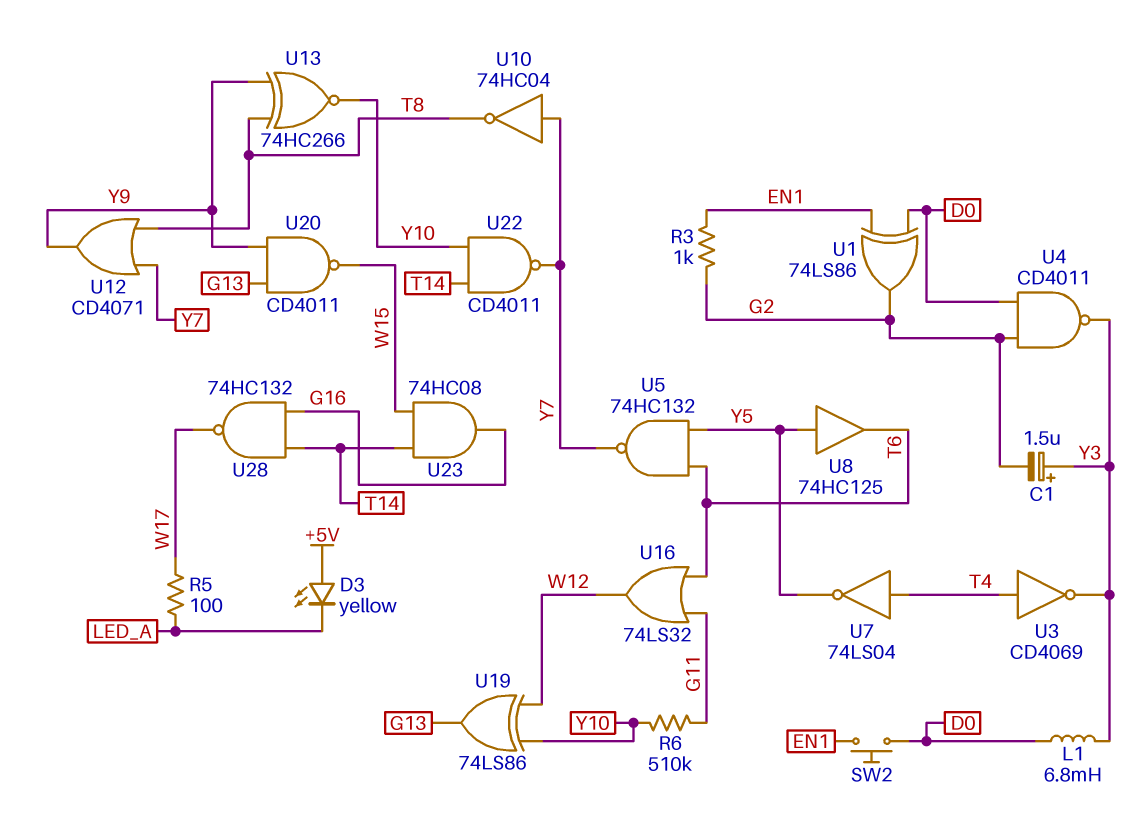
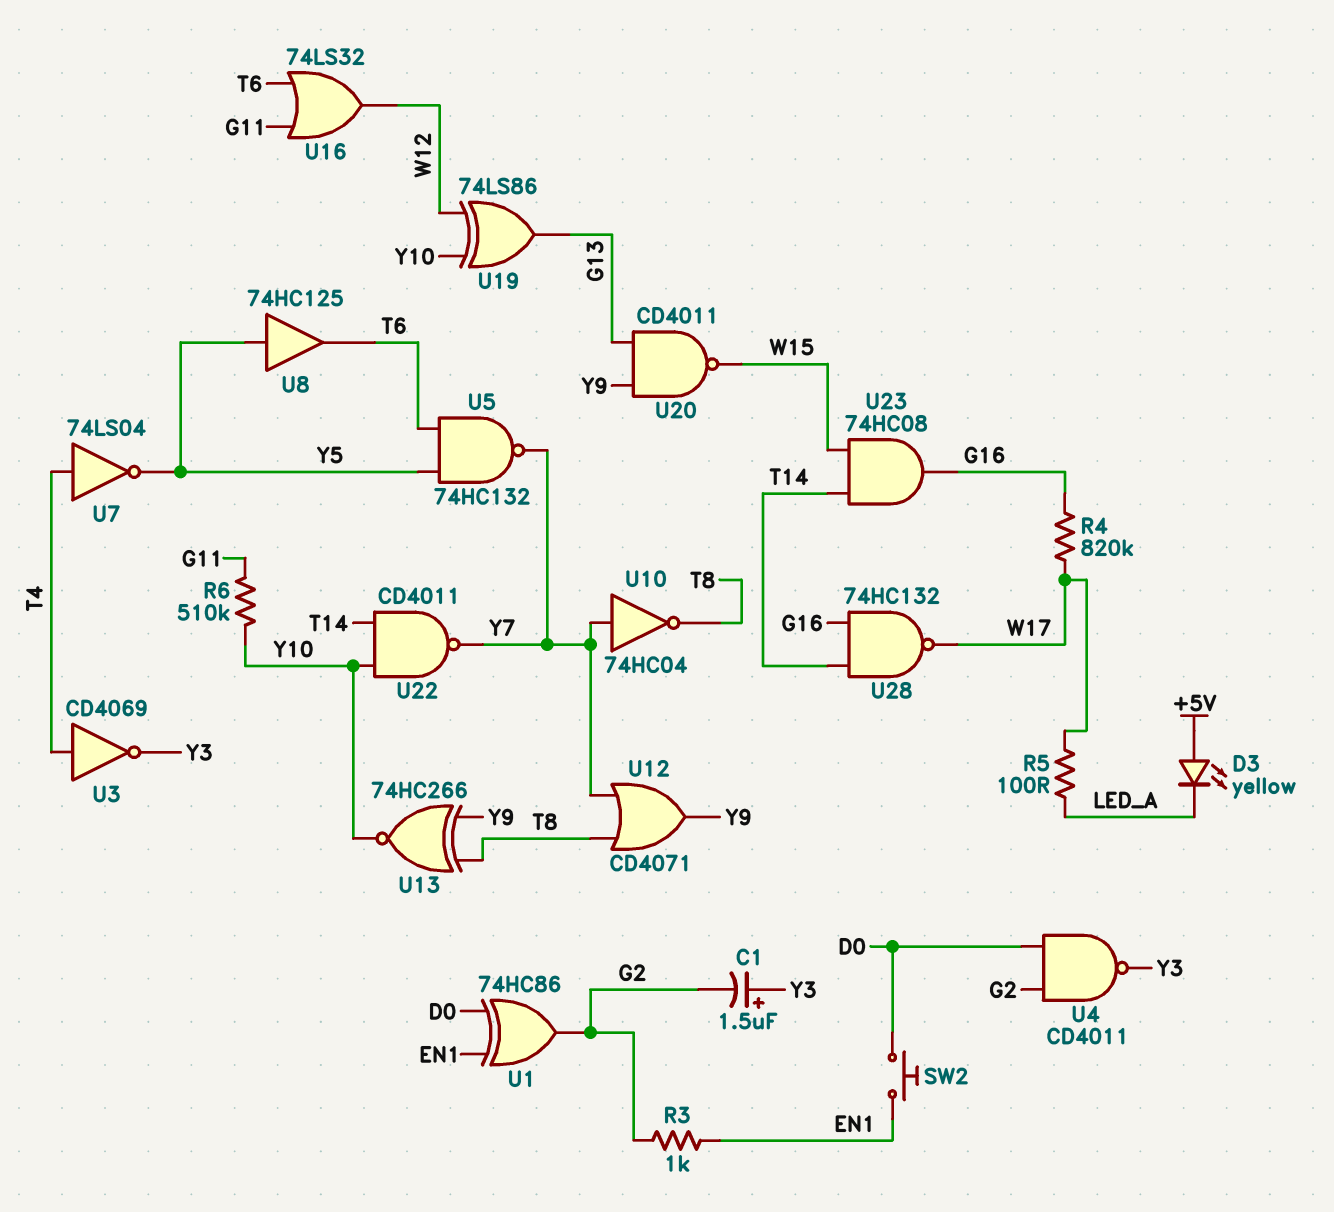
L1: 6.8mH (D0, Y3) -> none
R4: none -> 820k (G16, W17)
U1: XOR 74LS86 (in D0, in EN1, out G2) -> XOR 74HC86 (in D0, in EN1, out G2)

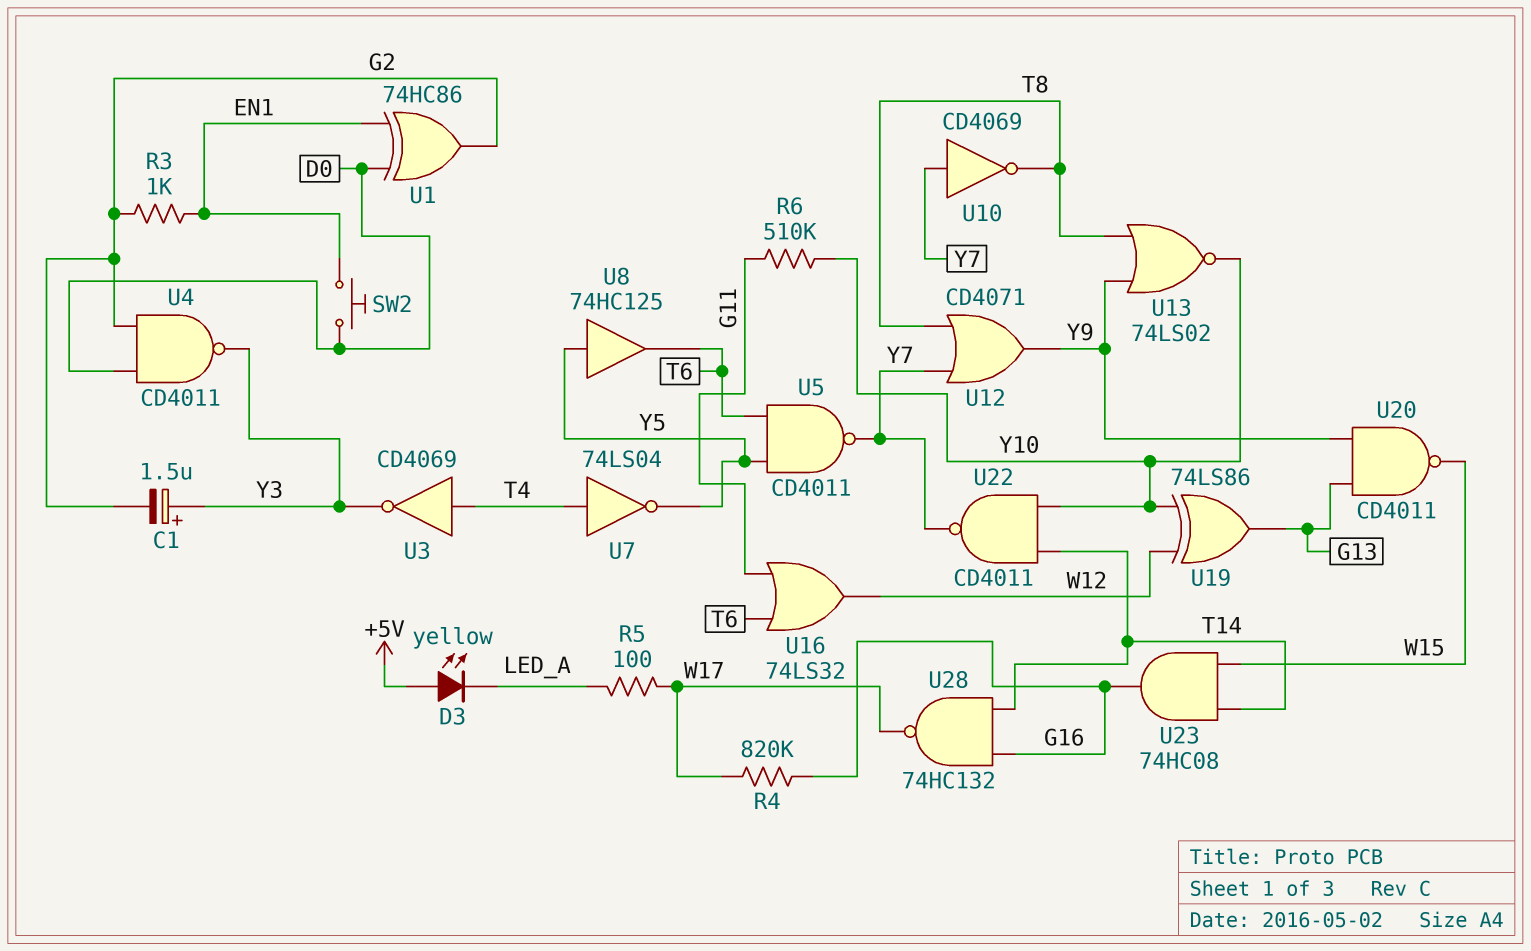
U5: NAND 74HC132 (in T6, in Y5, out Y7) -> NAND CD4011 (in T6, in Y5, out Y7)
U10: NOT 74HC04 (in Y7, out T8) -> NOT CD4069 (in Y7, out T8)
U13: XNOR 74HC266 (in T8, in Y9, out Y10) -> NOR 74LS02 (in T8, in Y9, out Y10)

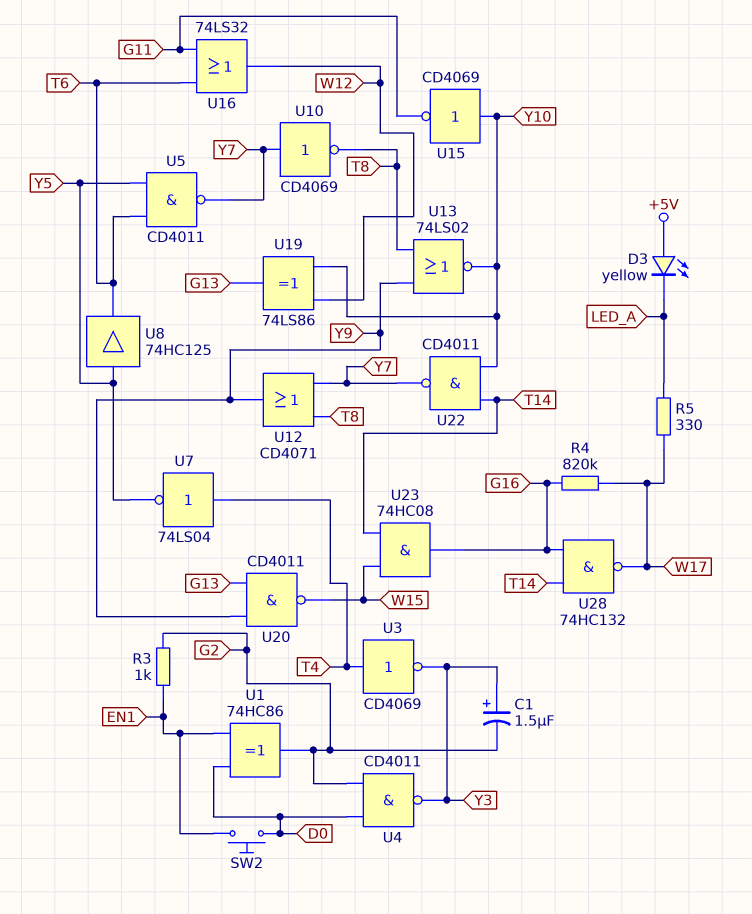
R5: 100 (LED_A, W17) -> 330 (LED_A, W17)
R6: 510k (G11, Y10) -> none
U15: none -> NOT CD4069 (in Y10, out G11)

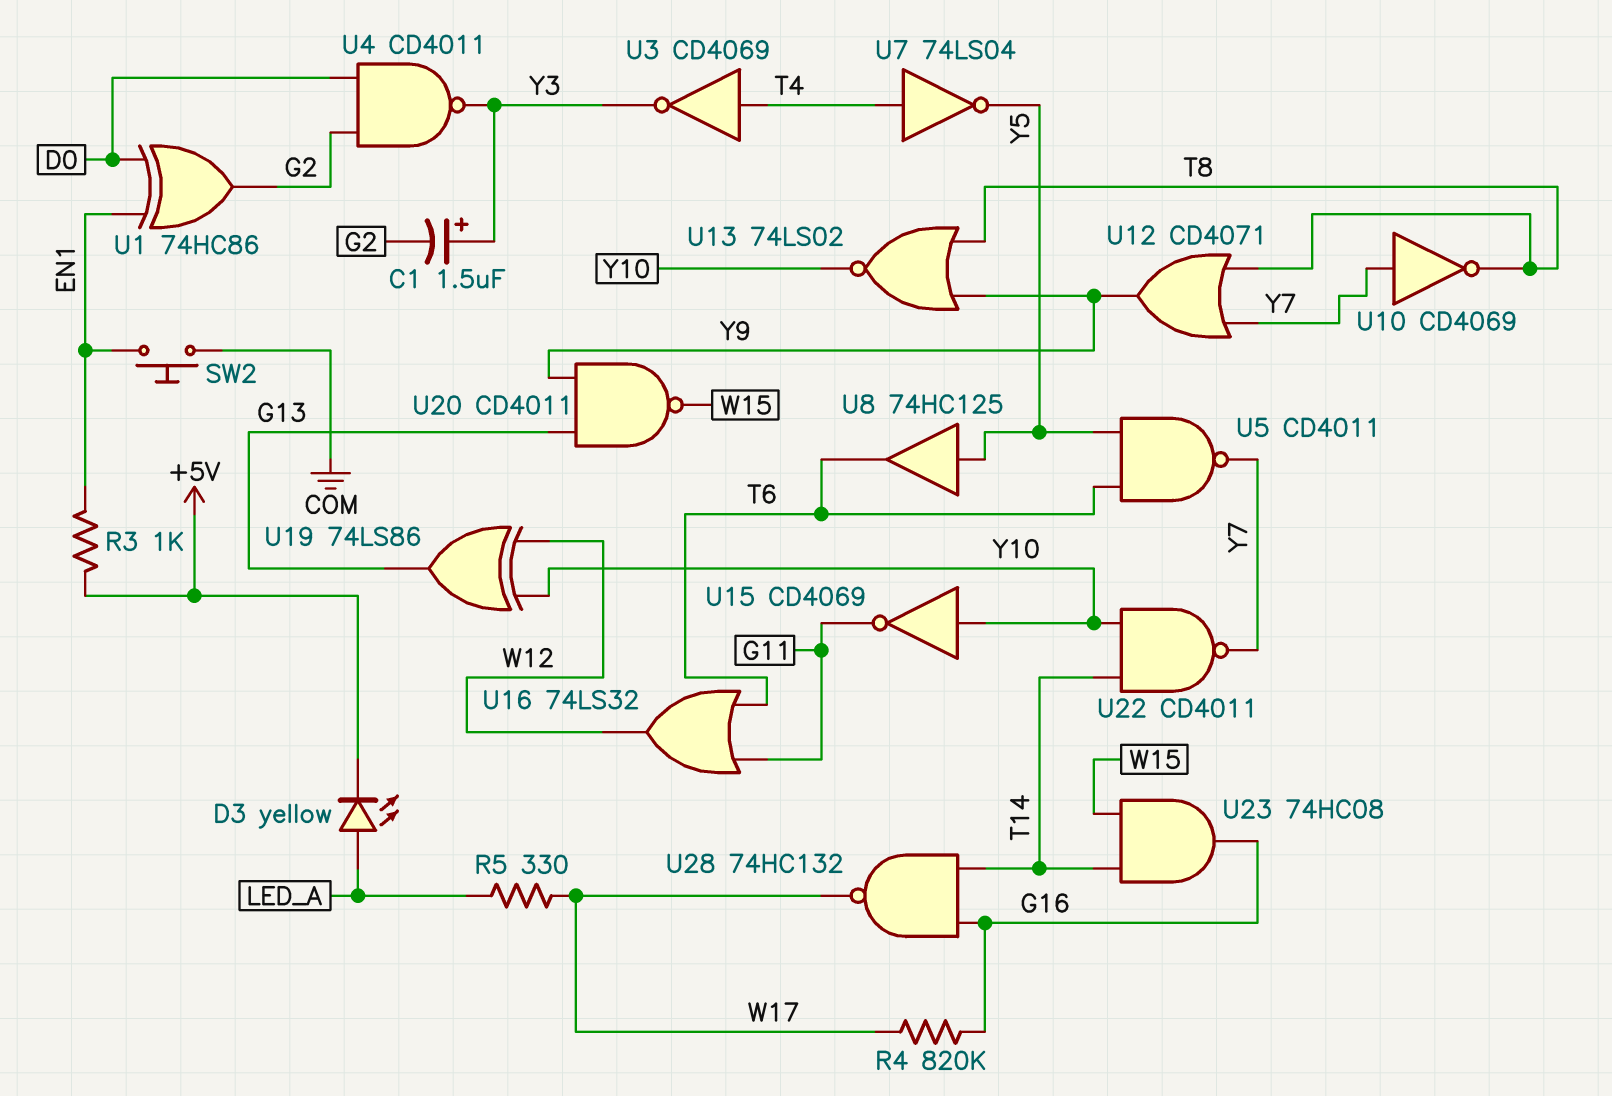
D3: LED yellow (A +5V, K LED_A) -> LED yellow (A LED_A, K +5V)
R3: 1k (EN1, G2) -> 1k (+5V, EN1)
SW2: button (D0, EN1) -> button (COM, EN1)

